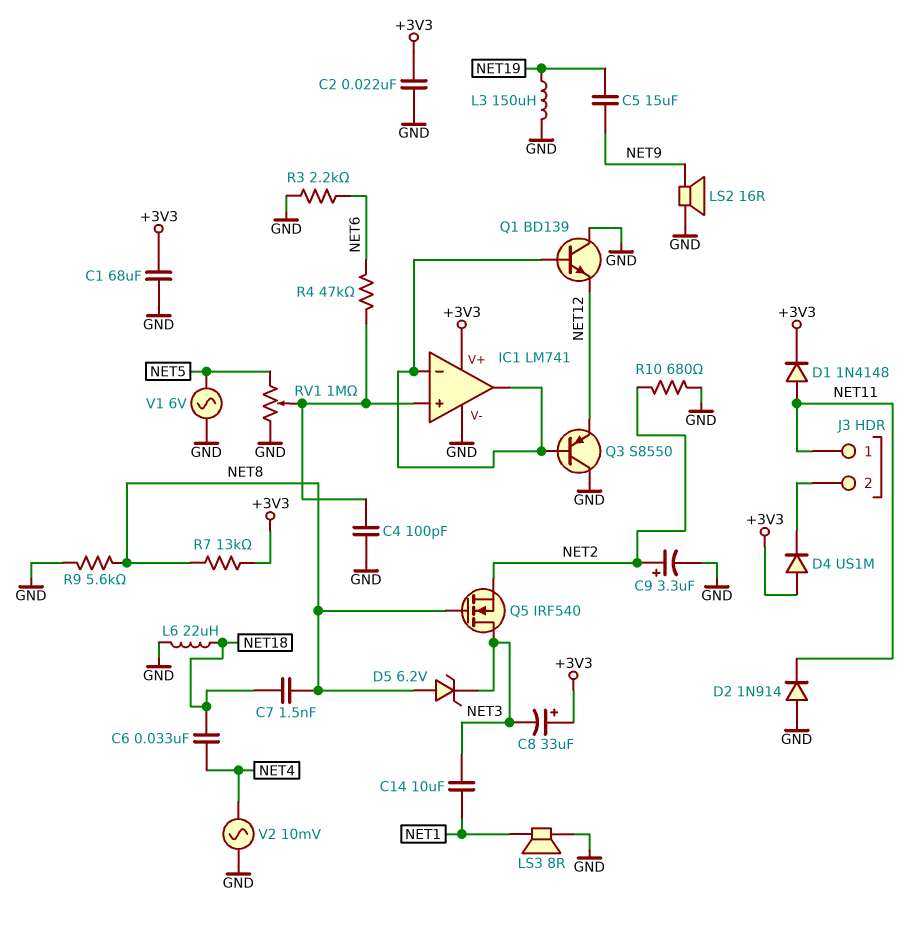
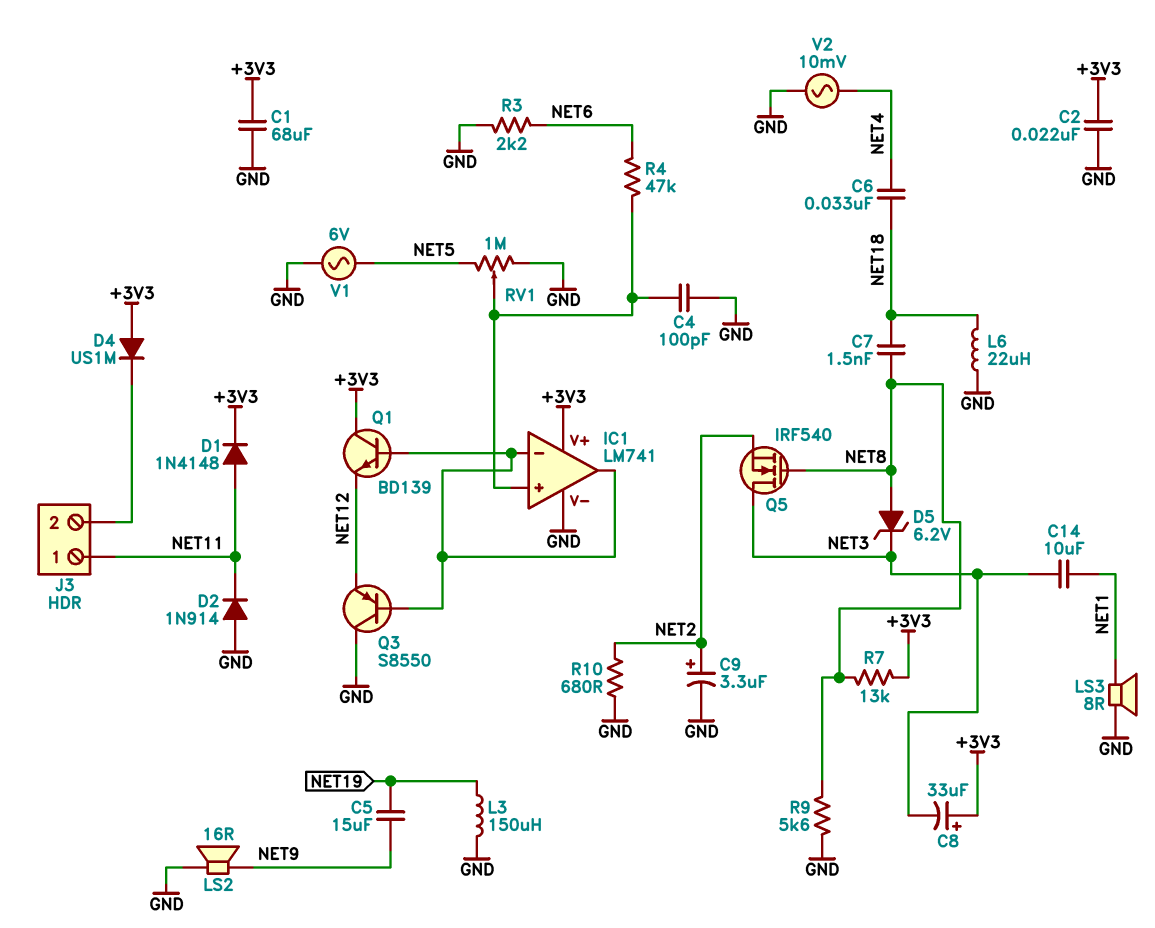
Q1: NPN BD139 (B IC1/in-, C GND, E NET12) -> NPN BD139 (B IC1/in-, C +3V3, E NET12)

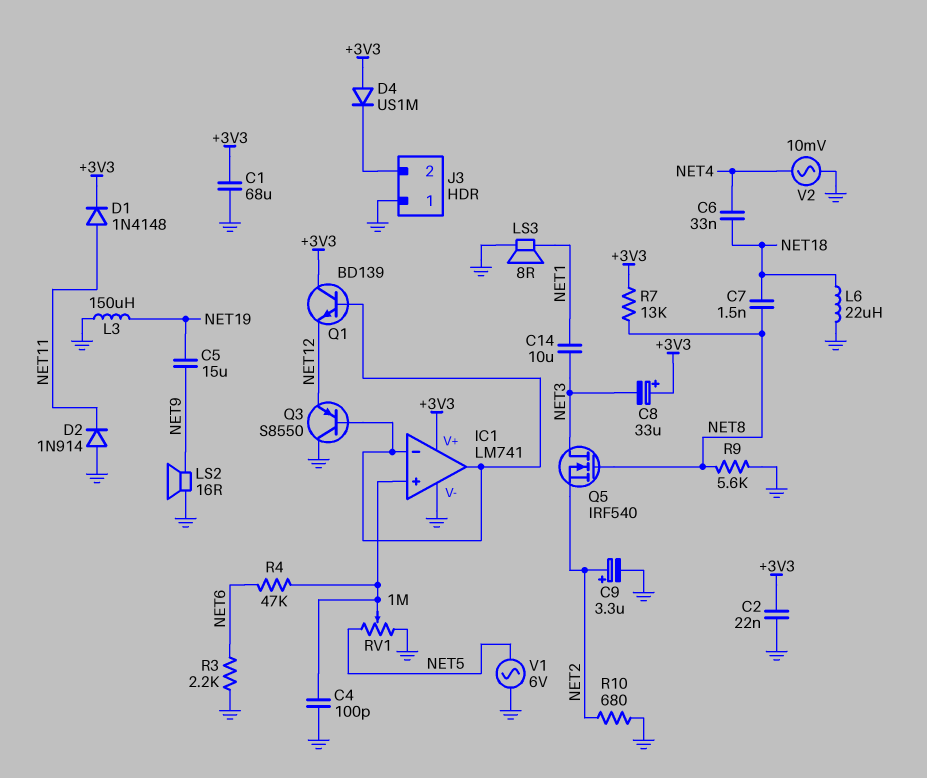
D5: zener 6.2V (A NET8, K NET3) -> none
J3 pin 1: NET11 -> GND

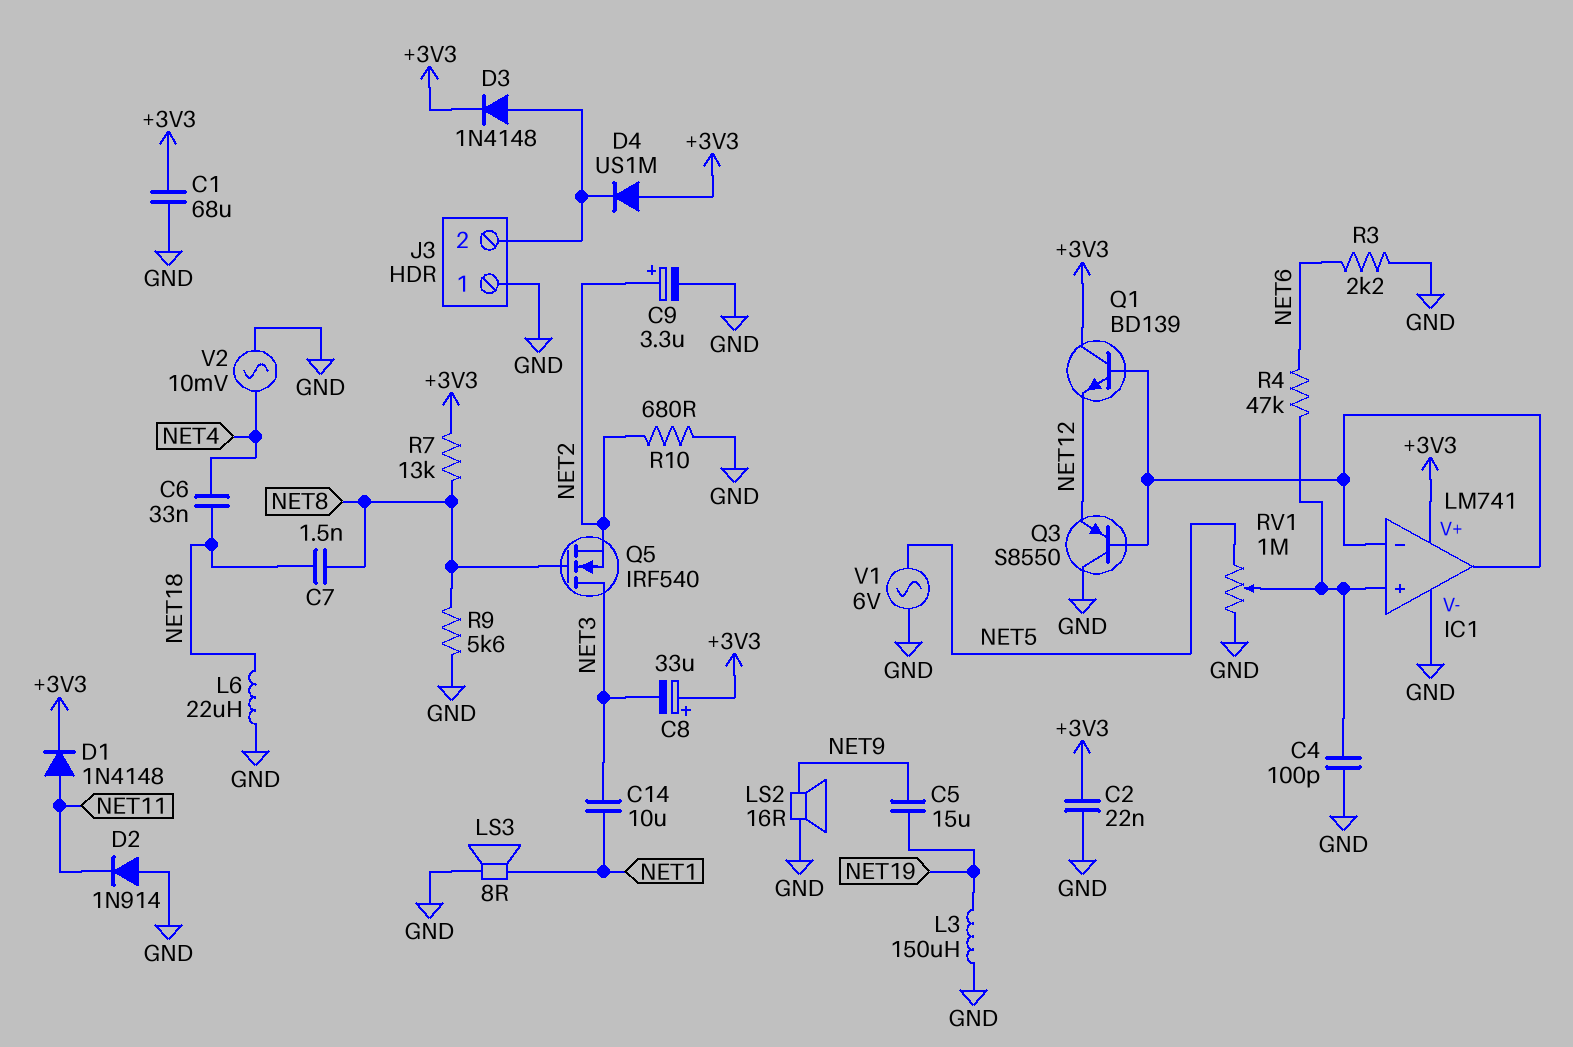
D3: none -> diode 1N4148 (A J3/2, K +3V3)

